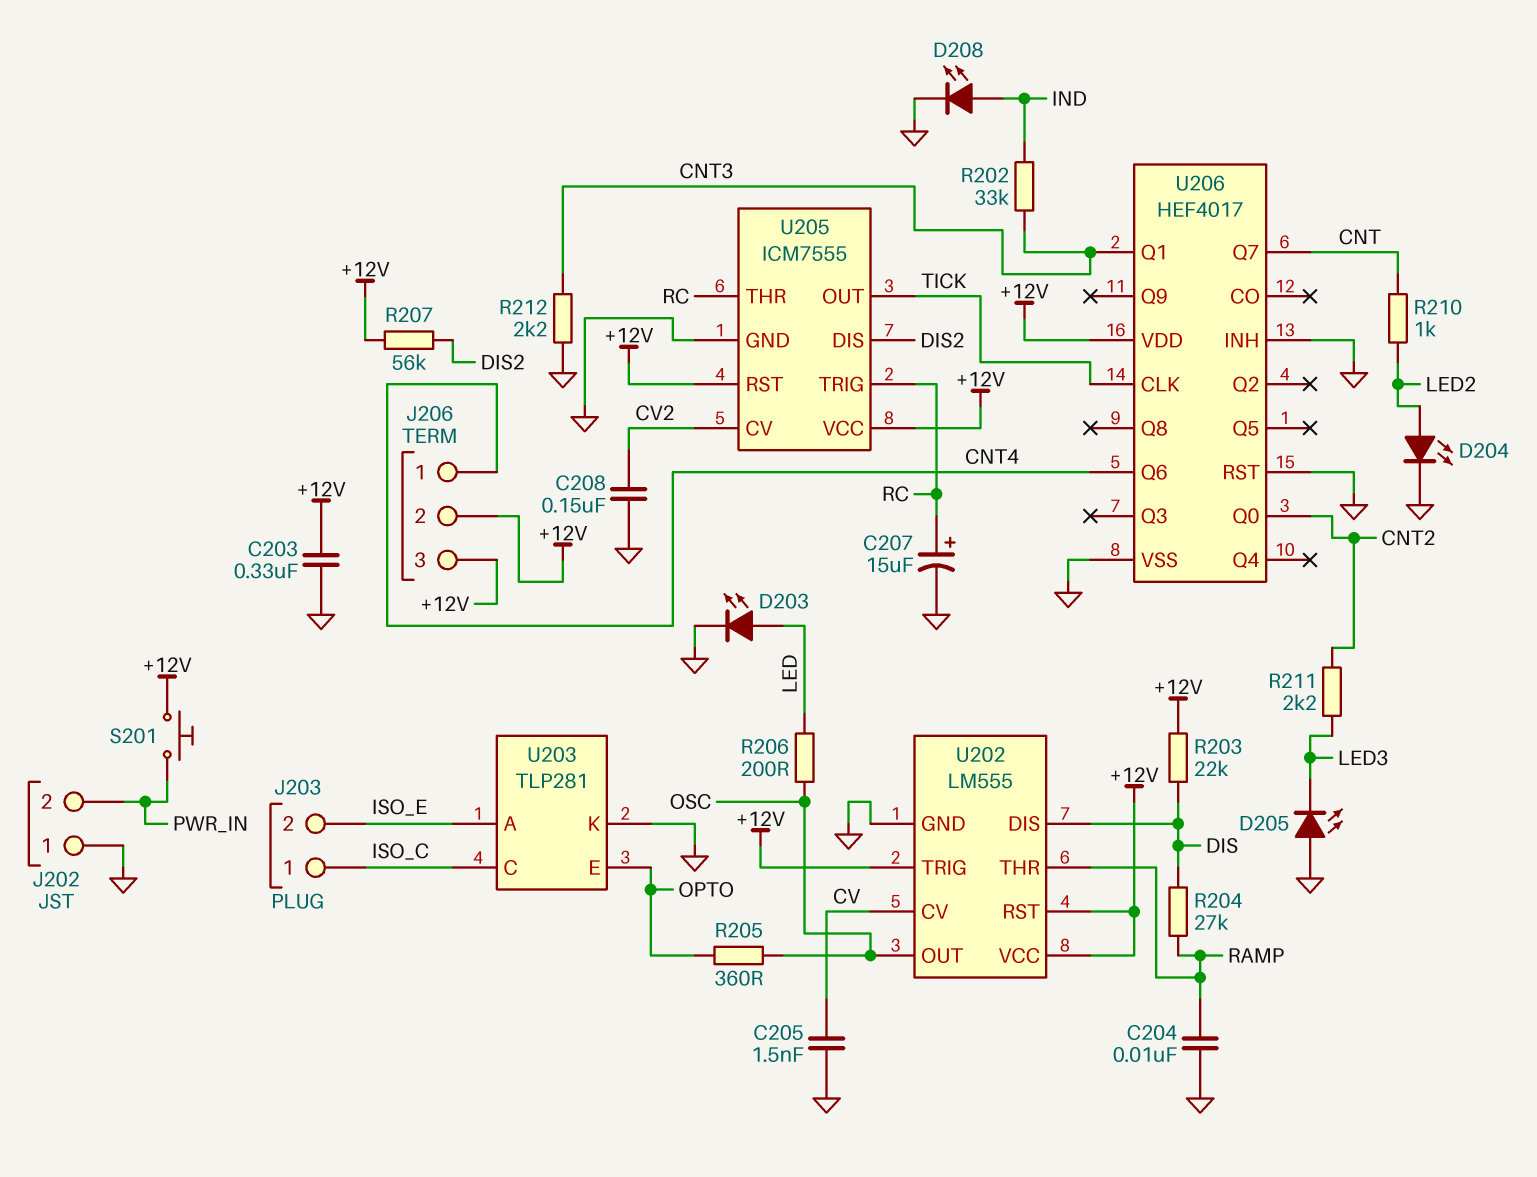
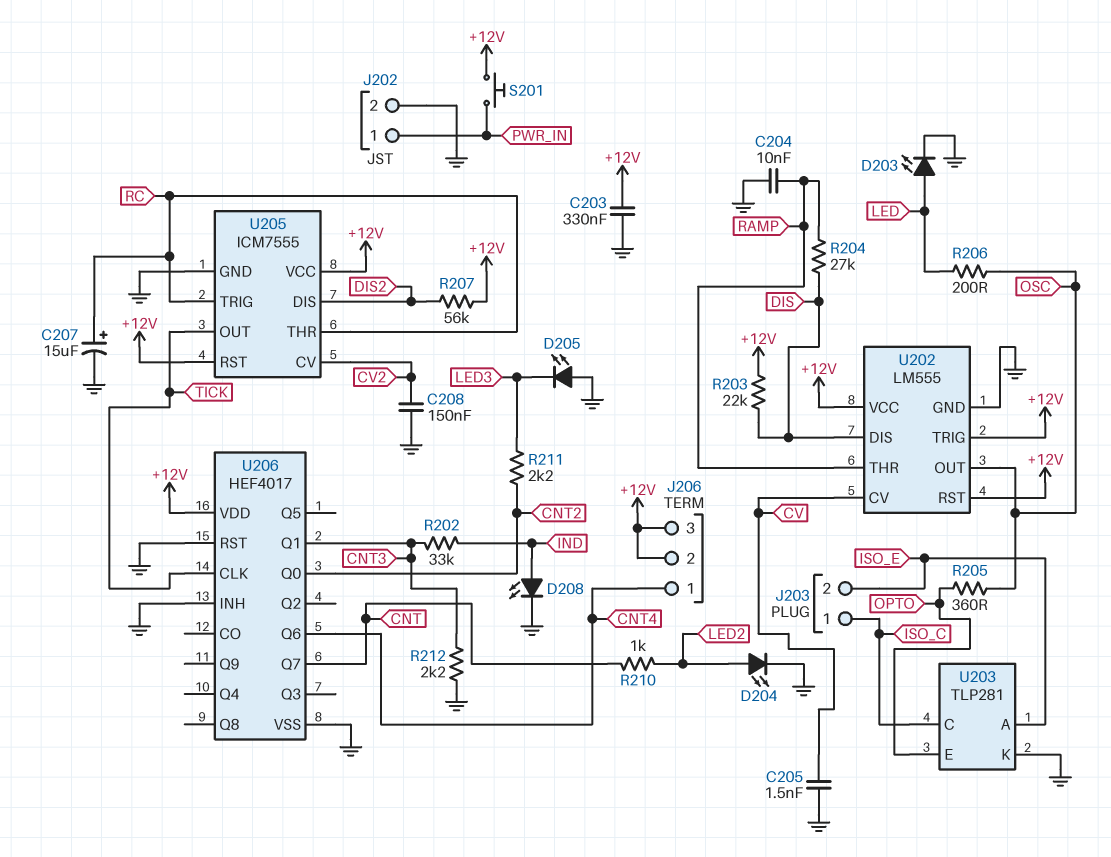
J202 pin 1: GND -> PWR_IN
J202 pin 2: PWR_IN -> GND

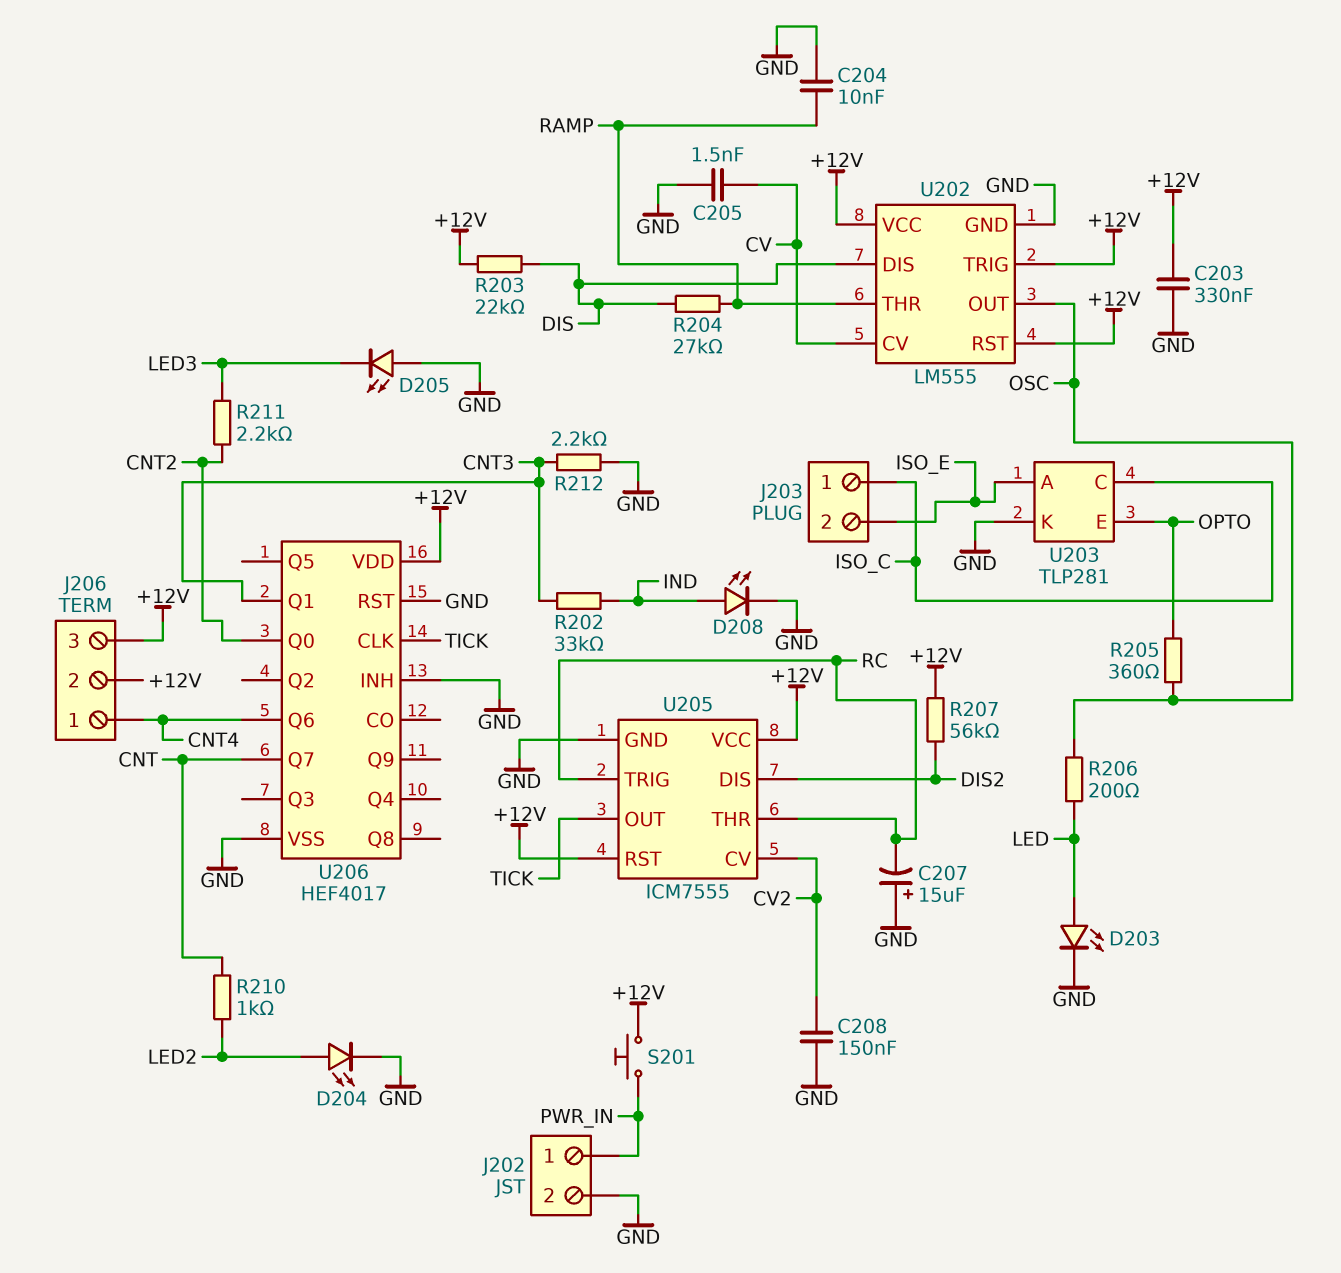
C207: 15uF (plus RC, minus GND) -> 15uF (plus GND, minus RC)

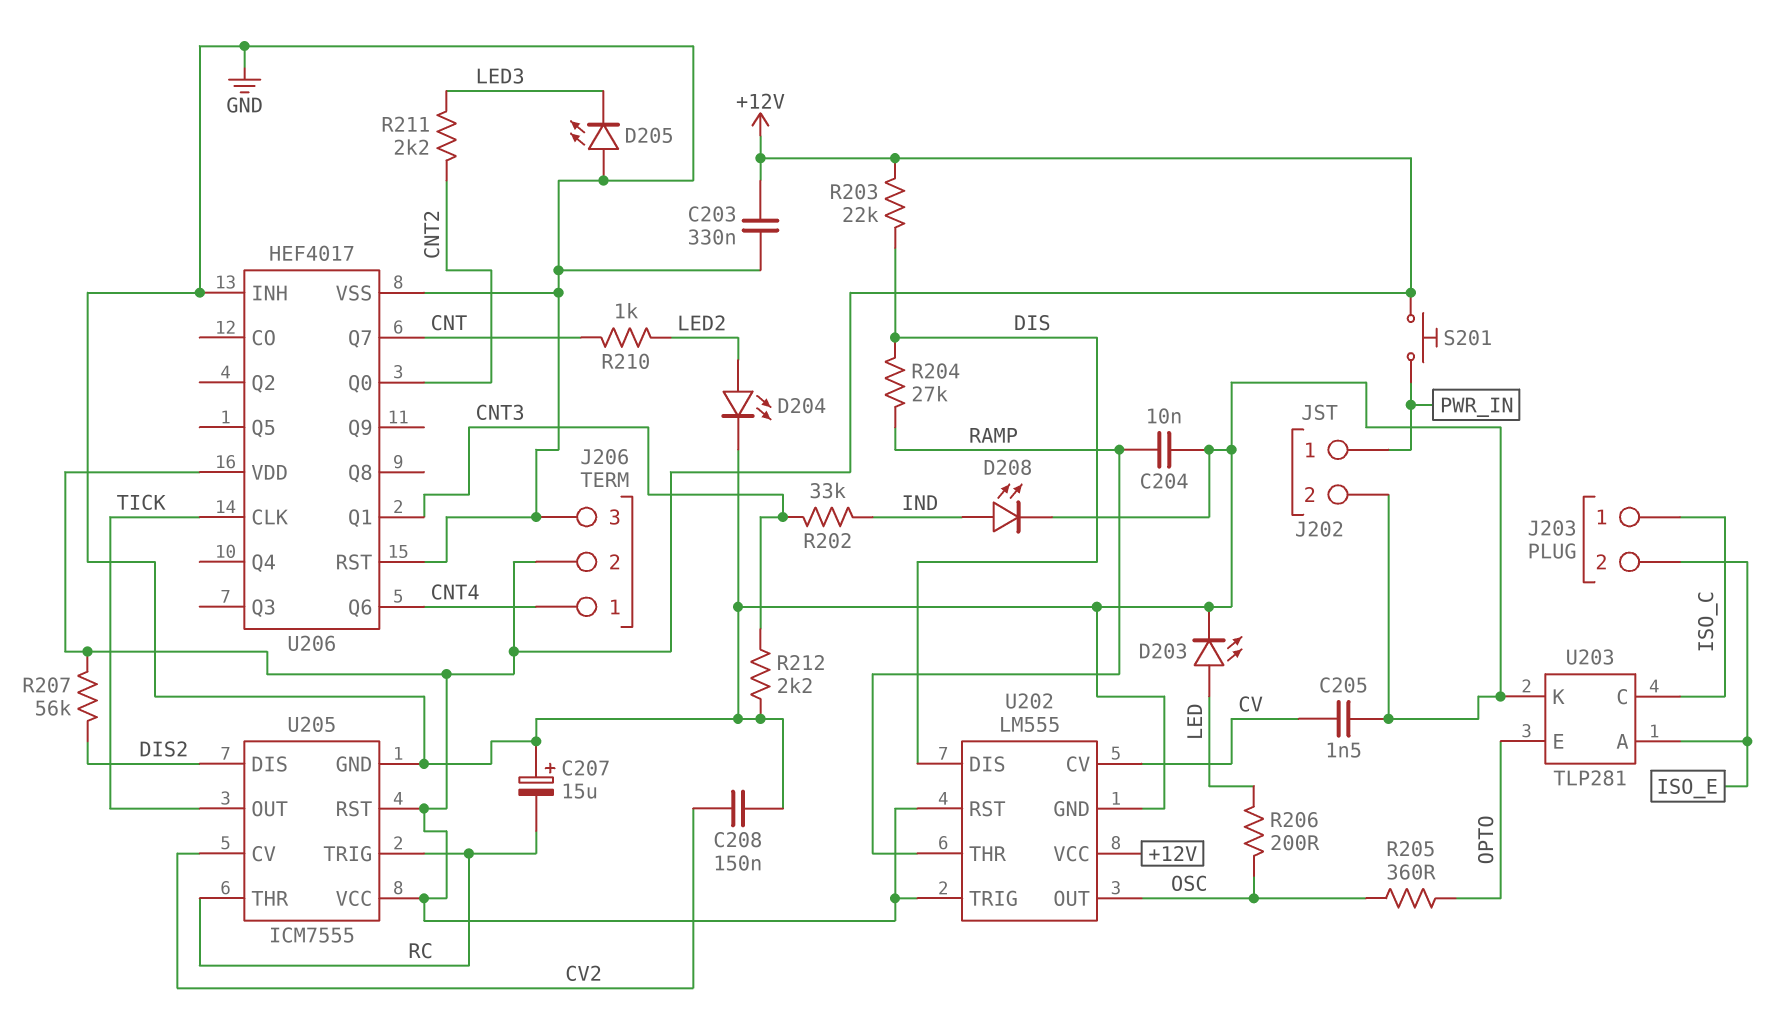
J206 pin 3: +12V -> GND

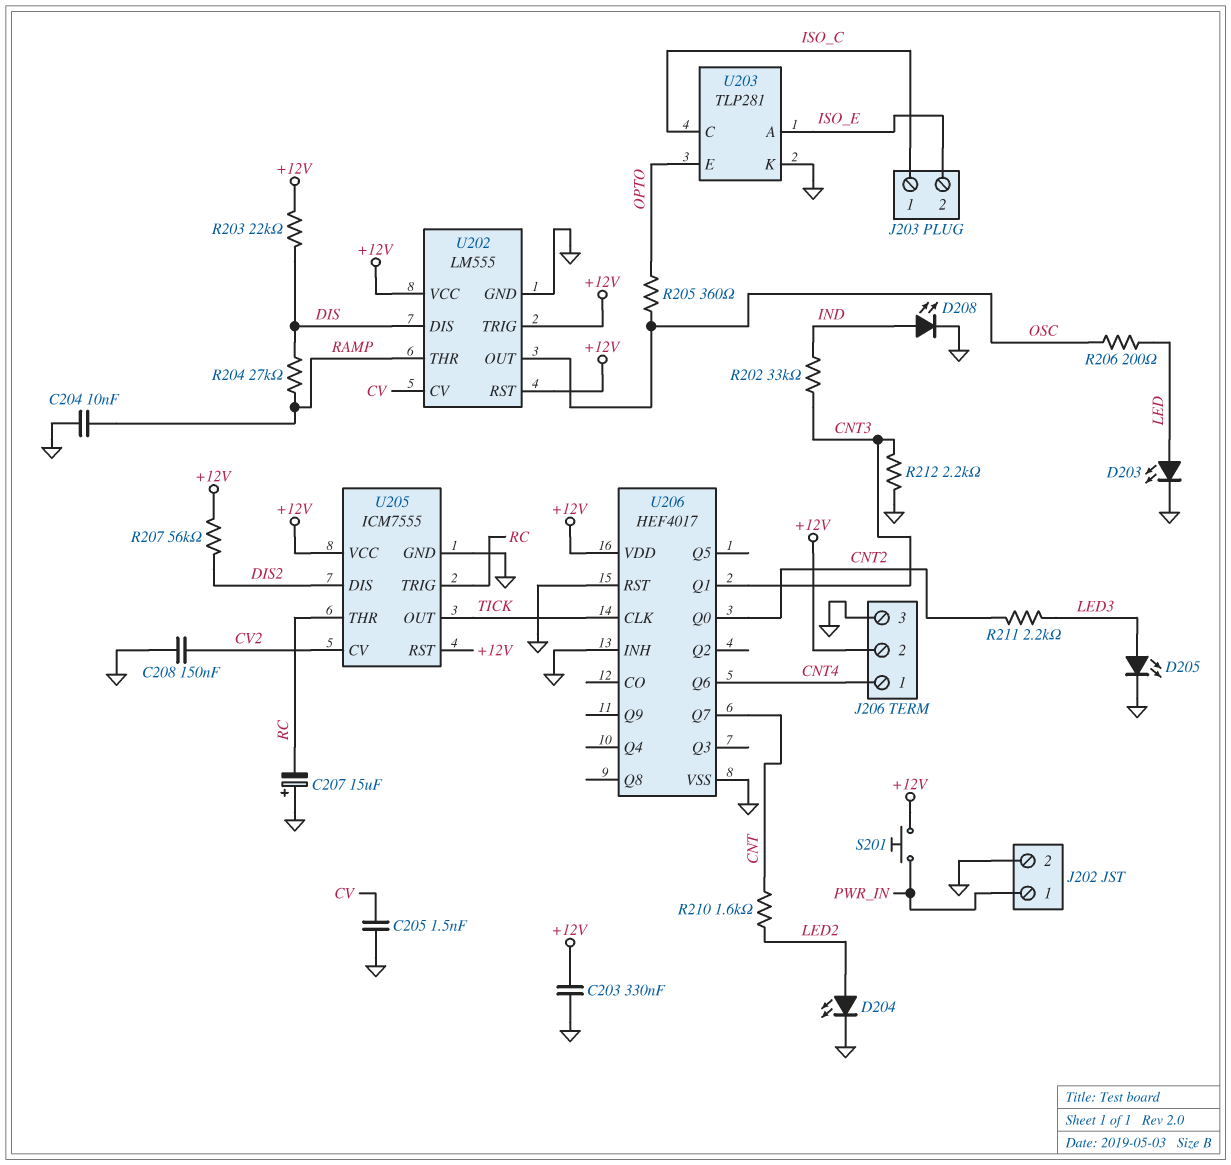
D205: LED (A GND, K LED3) -> LED (A LED3, K GND)
R210: 1k (CNT, LED2) -> 1.6k (CNT, LED2)

